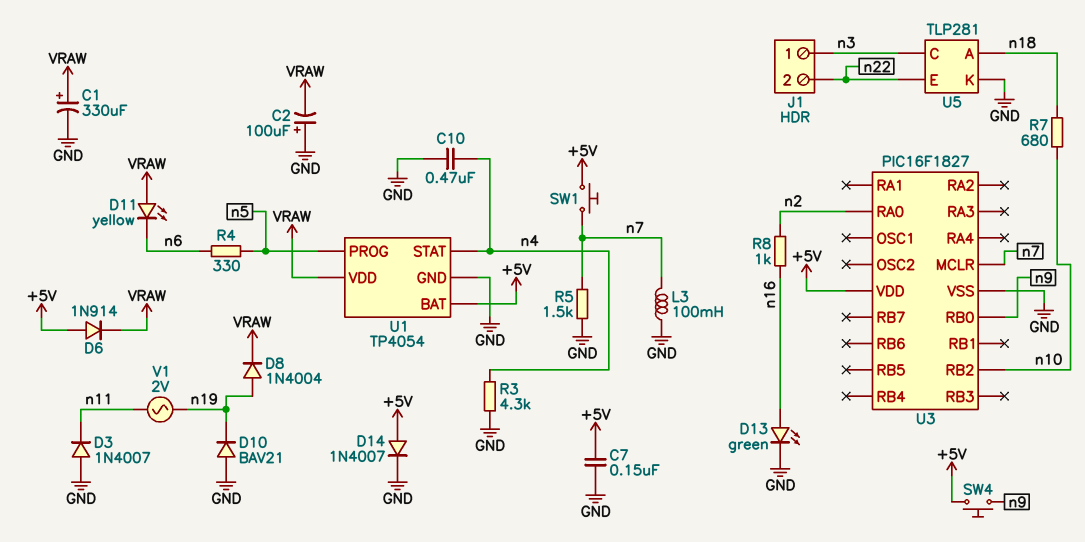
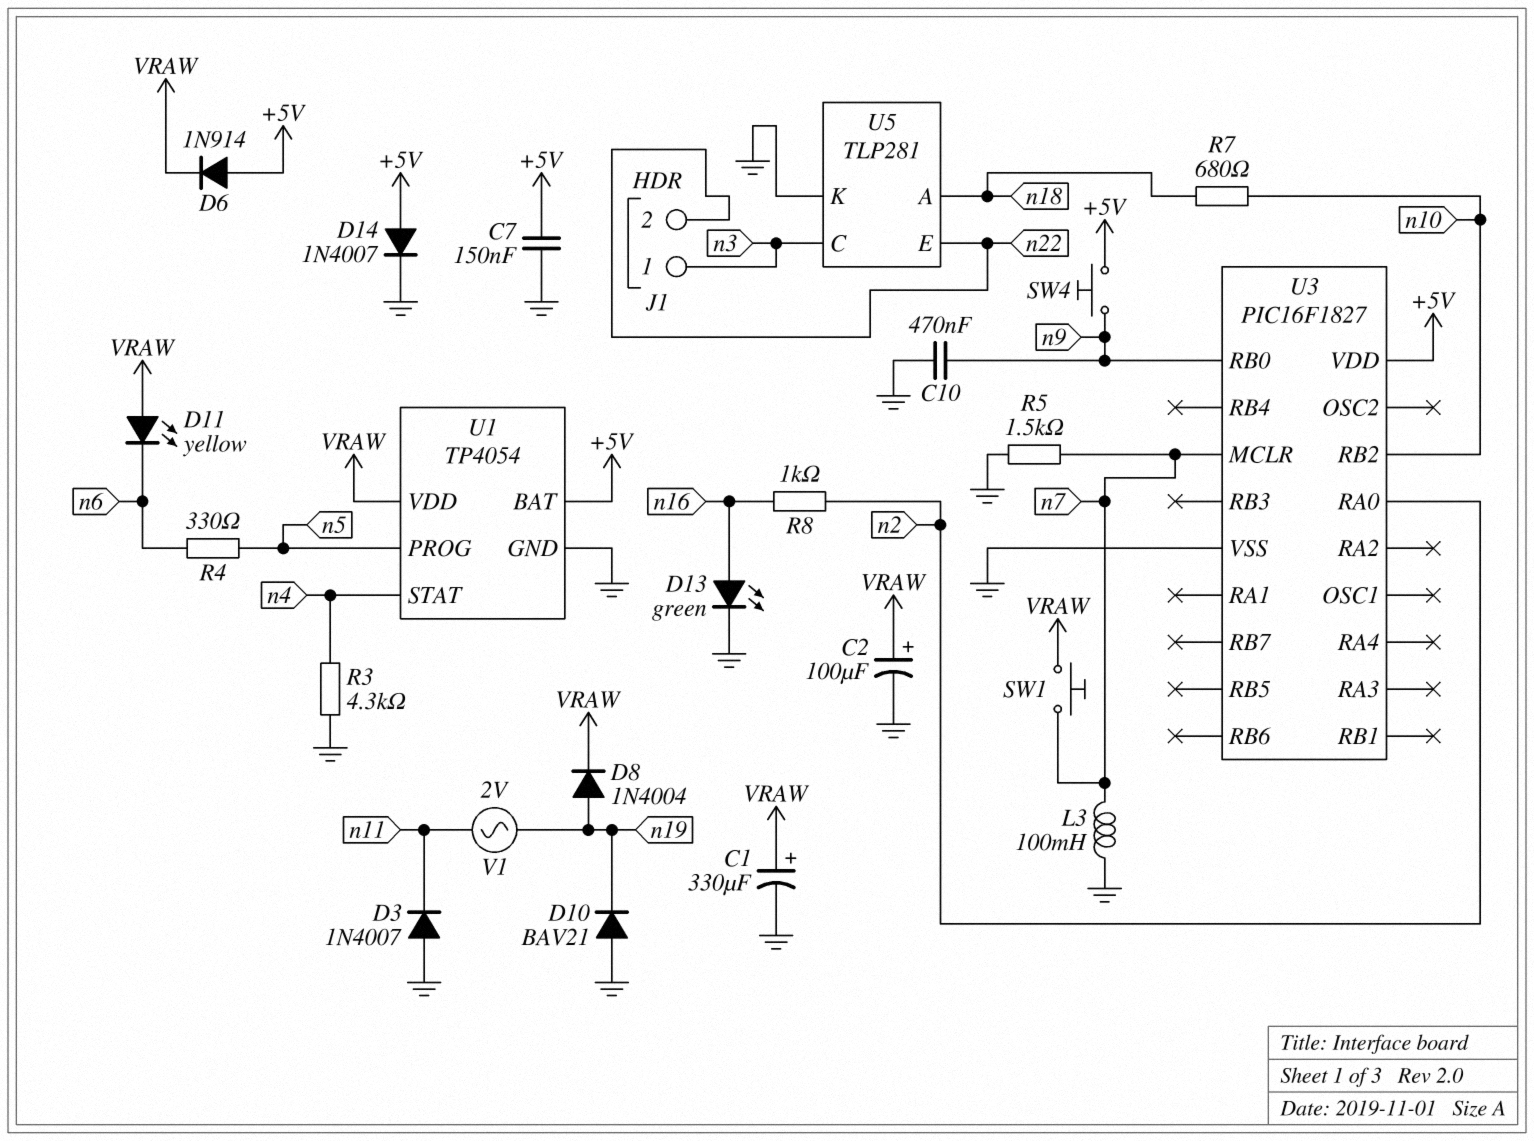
C2: 100uF (plus GND, minus VRAW) -> 100uF (plus VRAW, minus GND)
C10: 470nF (GND, n4) -> 470nF (GND, n9)
SW1: button (+5V, n7) -> button (VRAW, n7)

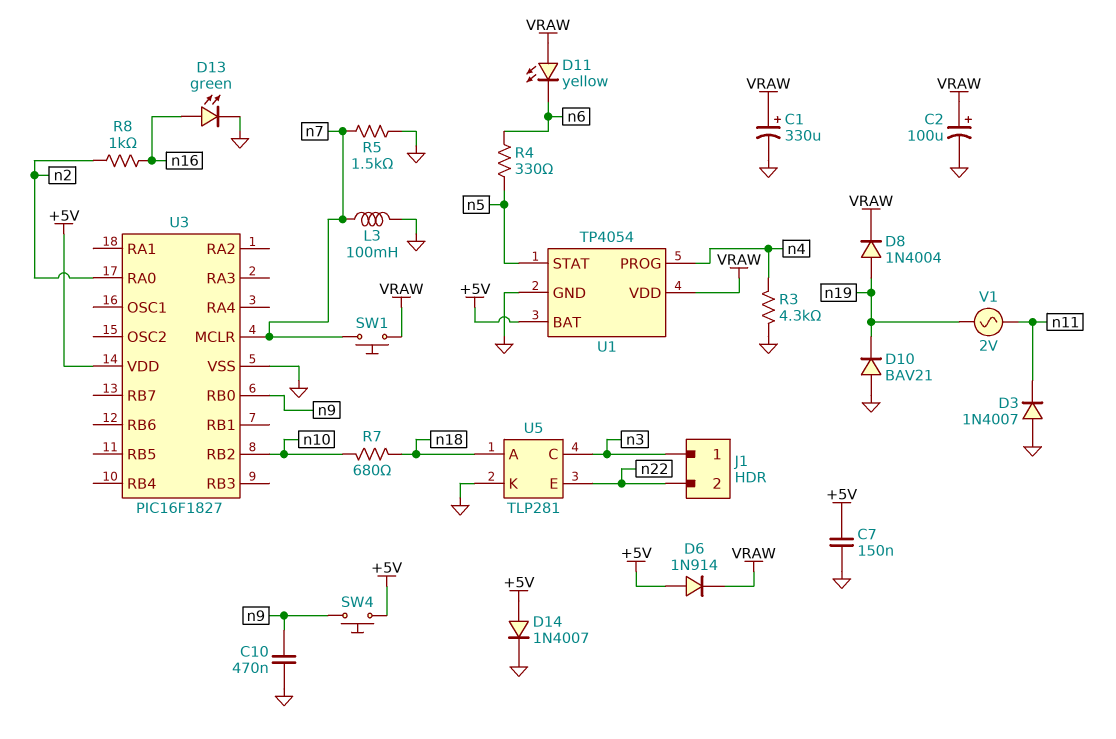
U1 pin PROG: n5 -> n4
U1 pin STAT: n4 -> n5

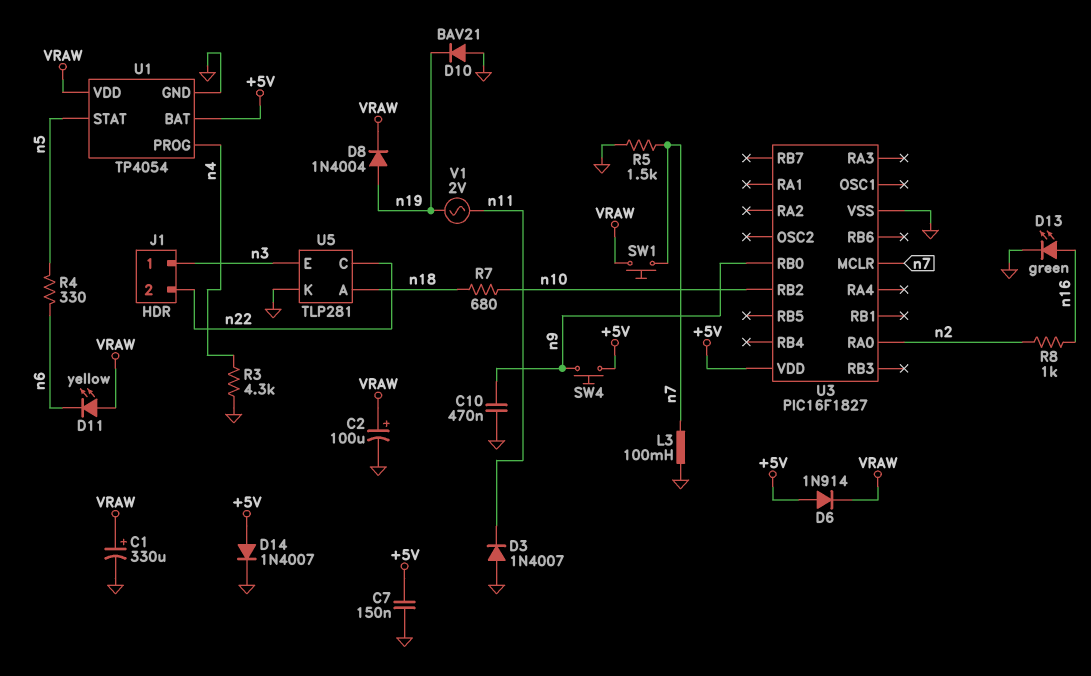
U5 pin C: n3 -> n22
U5 pin E: n22 -> n3

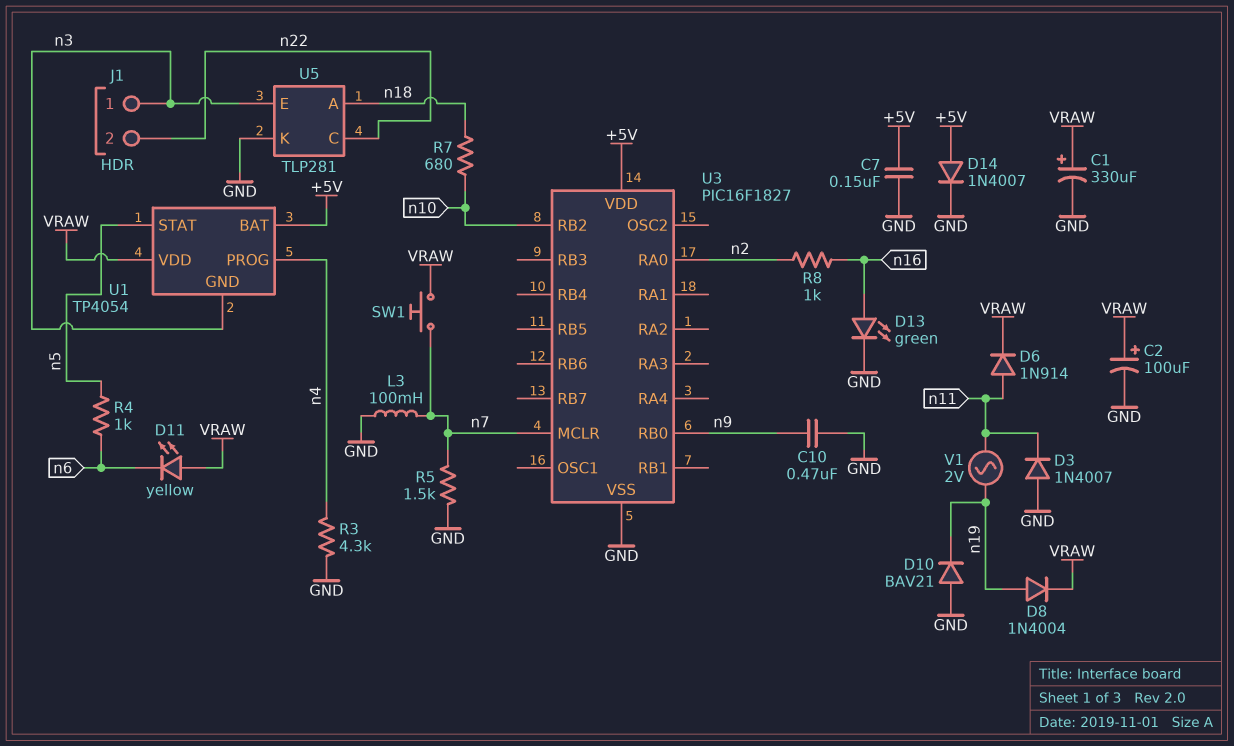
D6: diode 1N914 (A +5V, K VRAW) -> diode 1N914 (A n11, K VRAW)
R4: 330 (n5, n6) -> 1k (n5, n6)
SW4: button (+5V, n9) -> none
U1 pin GND: GND -> n3

